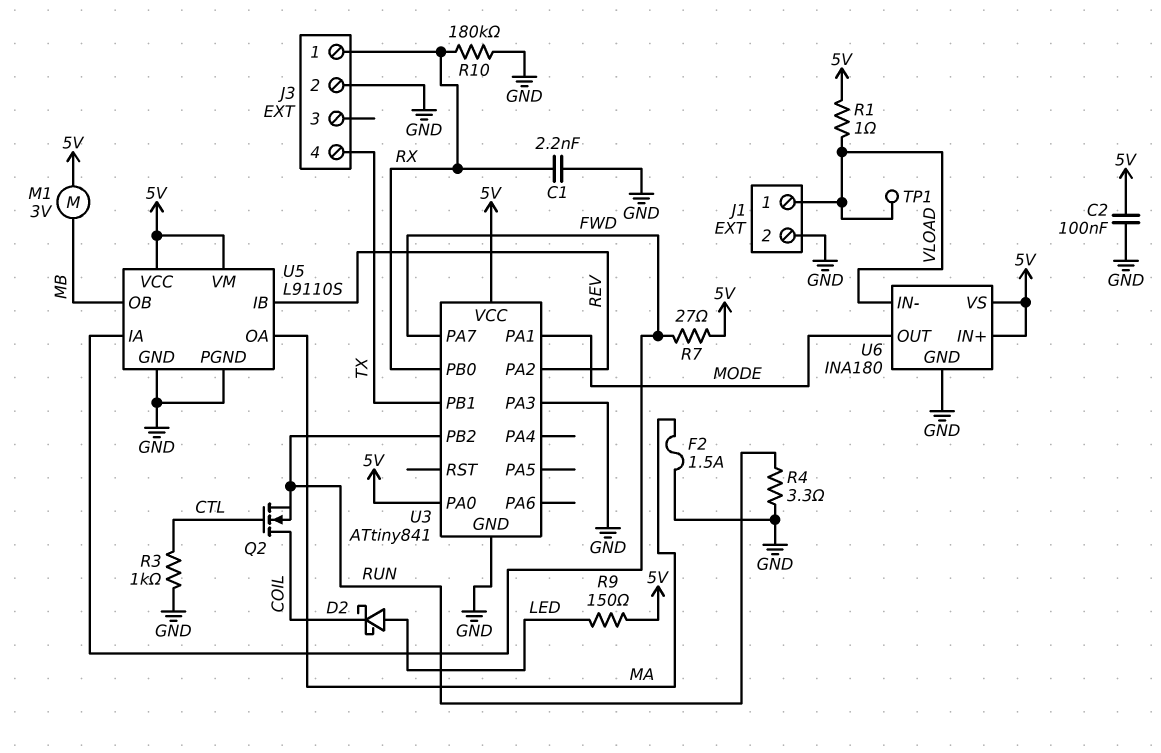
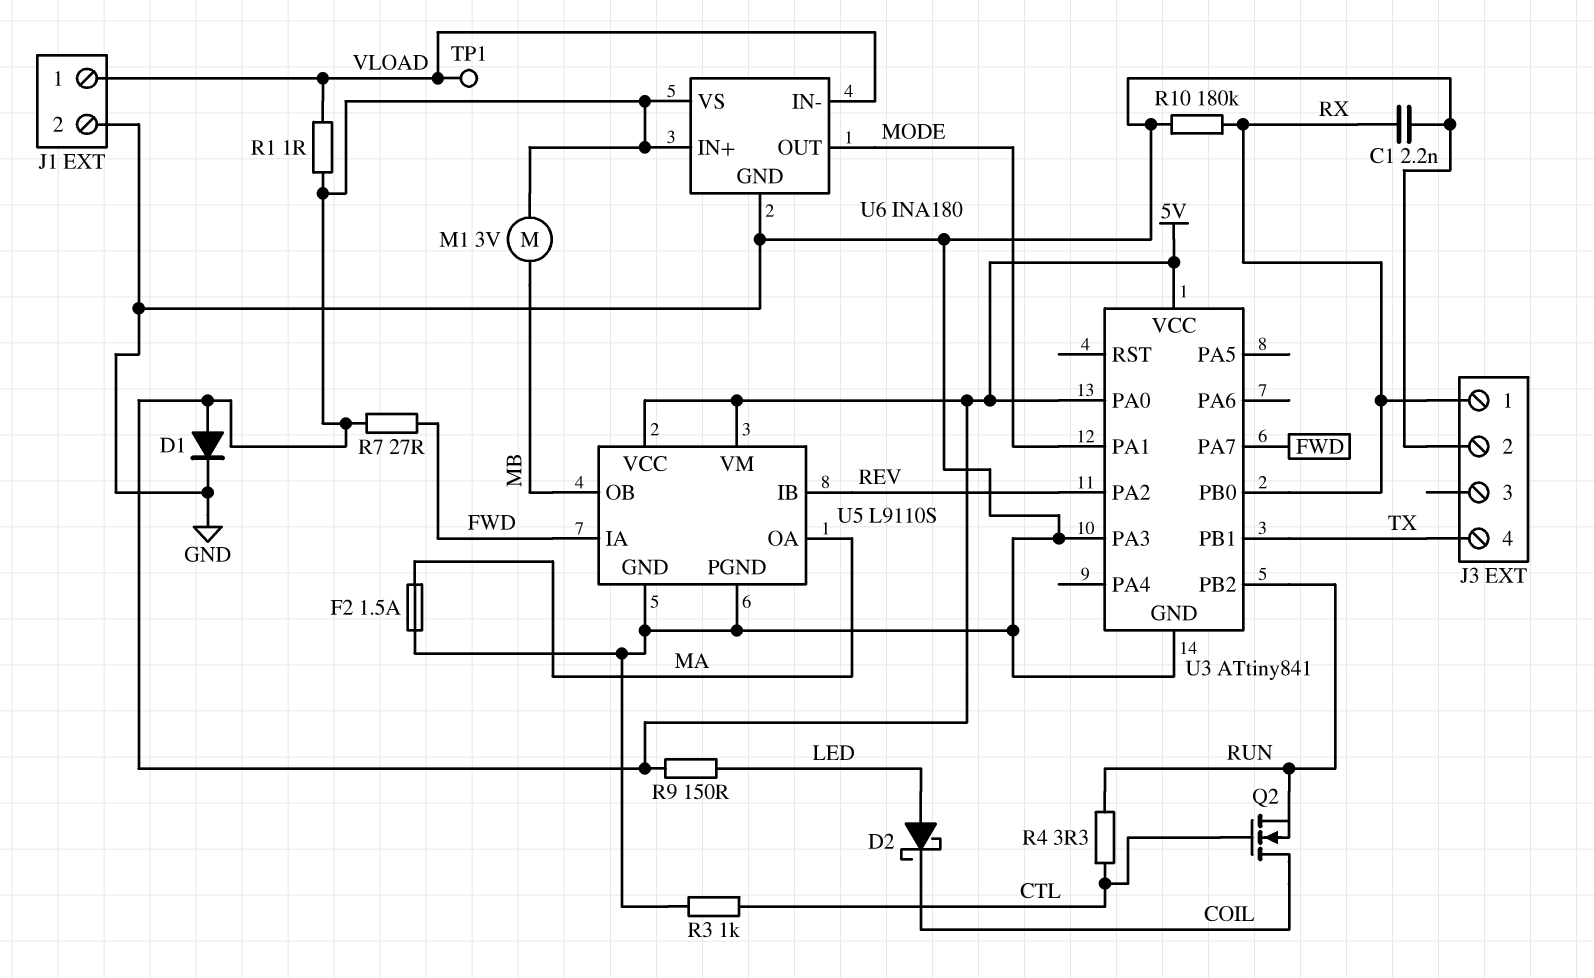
C2: 100nF (5V, GND) -> none
D1: none -> diode (A 5V, K GND)
R4: 3.3 (GND, RUN) -> 3.3 (CTL, RUN)

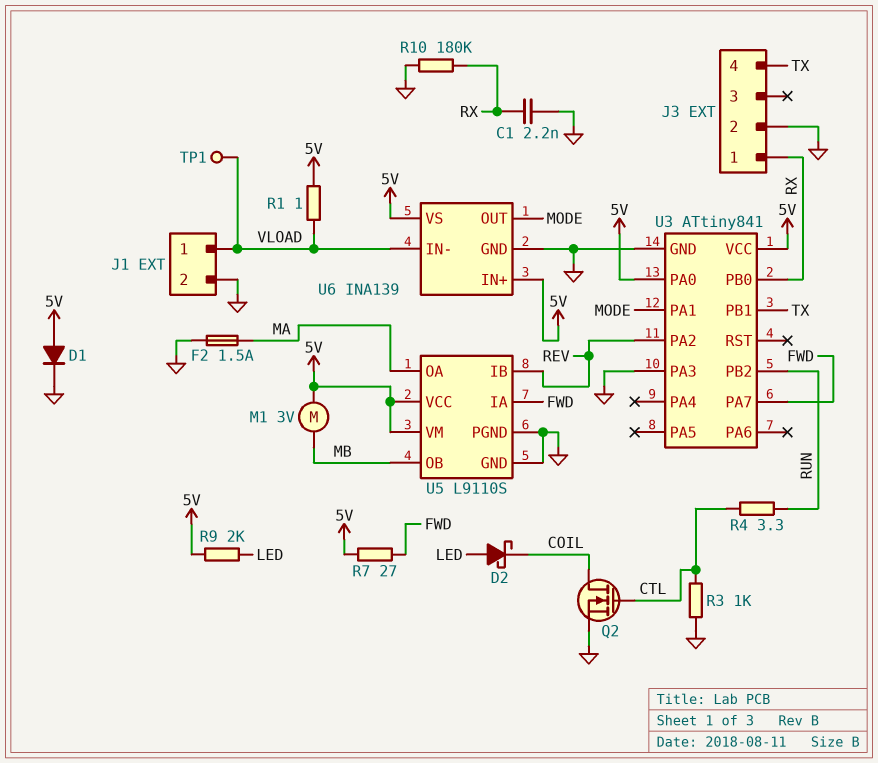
Q2: NMOS (G CTL, D COIL, S RUN) -> NMOS (G CTL, D COIL, S GND)
R9: 150 (5V, LED) -> 2k (5V, LED)
U6: INA180 -> INA139

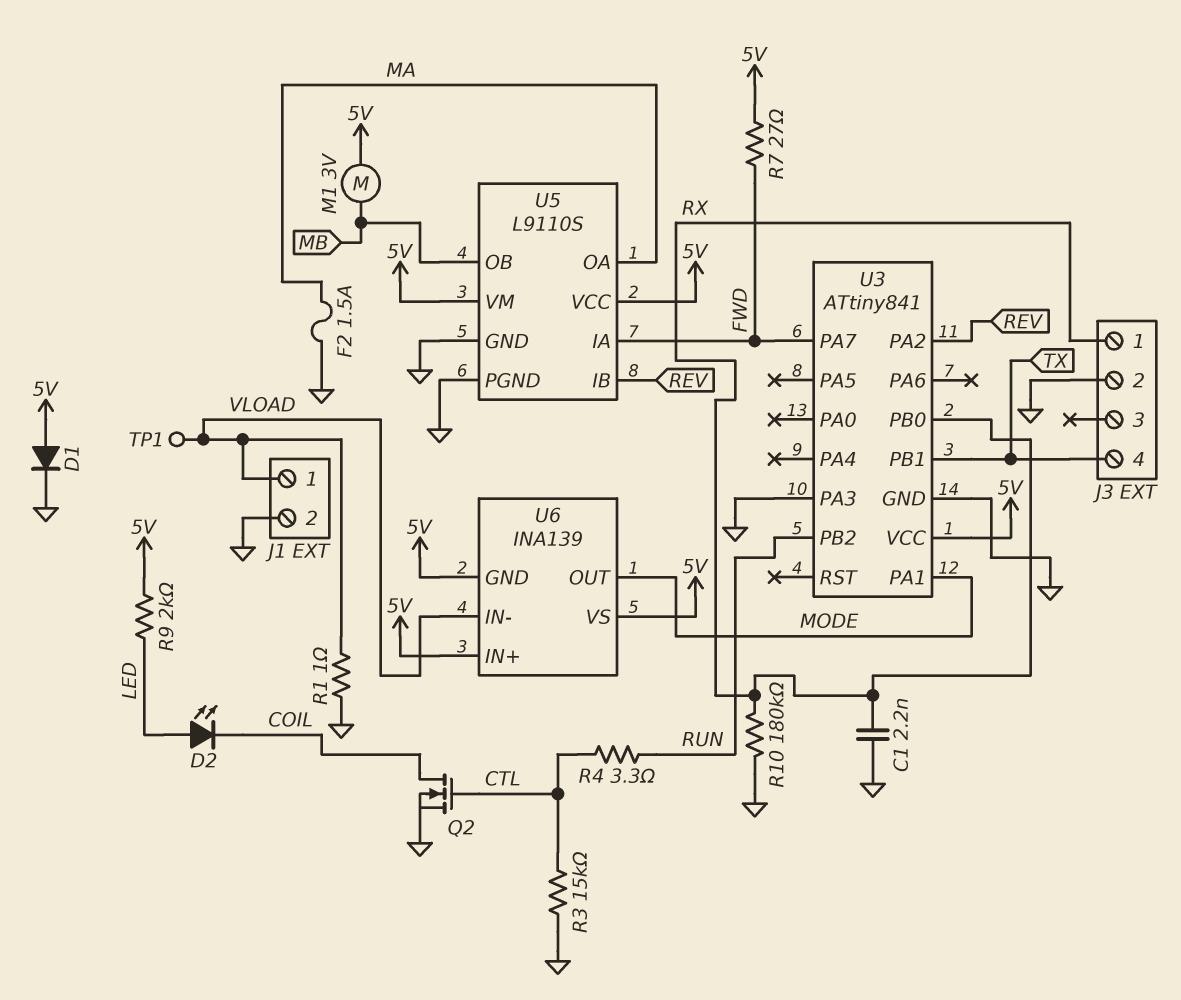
D2: schottky (A LED, K COIL) -> LED (A LED, K COIL)
R1: 1 (5V, VLOAD) -> 1 (GND, VLOAD)
R3: 1k (CTL, GND) -> 15k (CTL, GND)
U3 pin PA0: 5V -> none
U6 pin GND: GND -> 5V

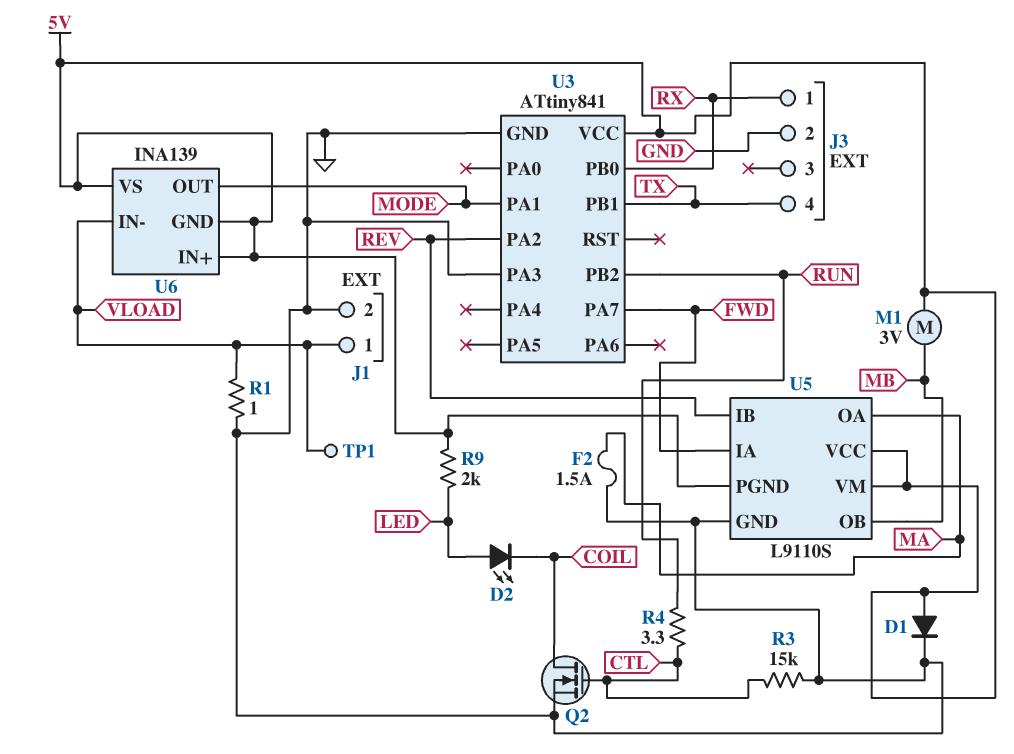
C1: 2.2nF (GND, RX) -> none
R7: 27 (5V, FWD) -> none
R10: 180k (GND, RX) -> none
U5 pin PGND: GND -> 5V

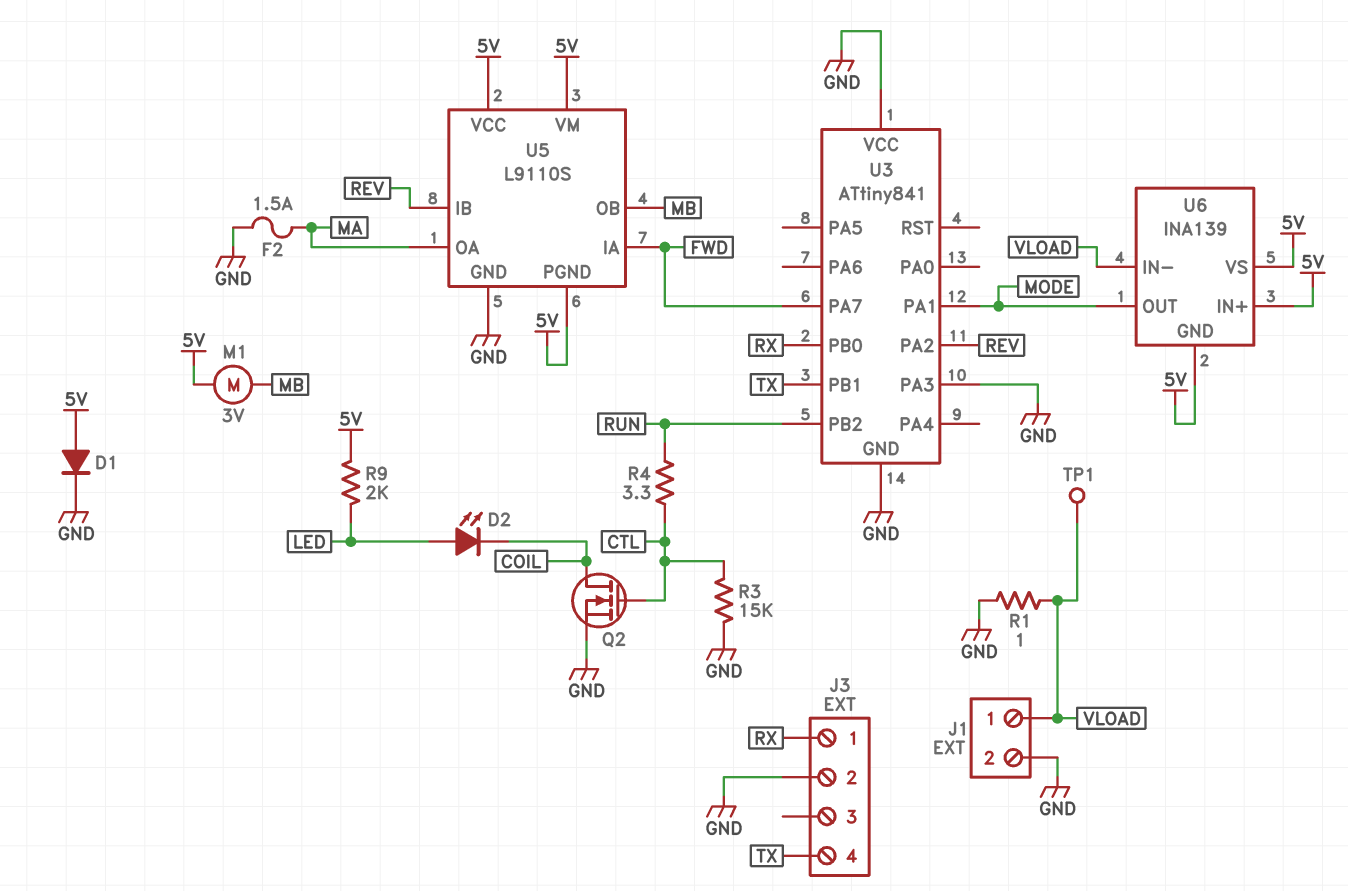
U3 pin VCC: 5V -> GND

